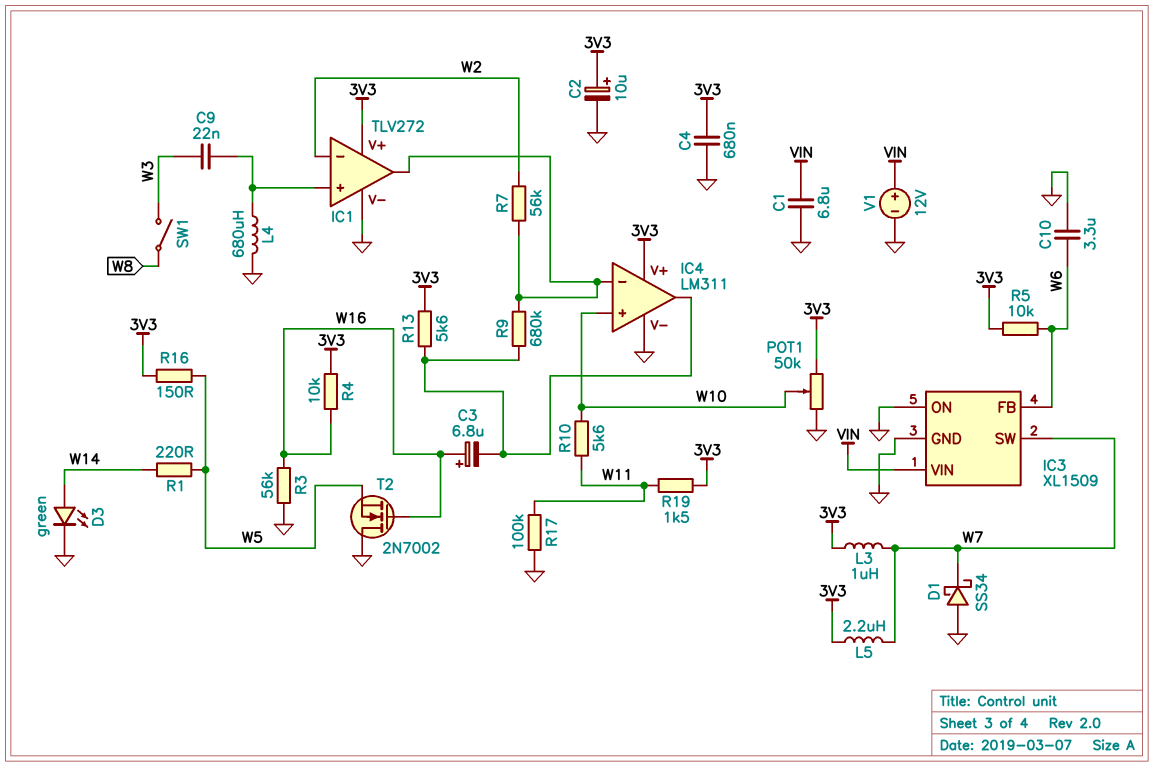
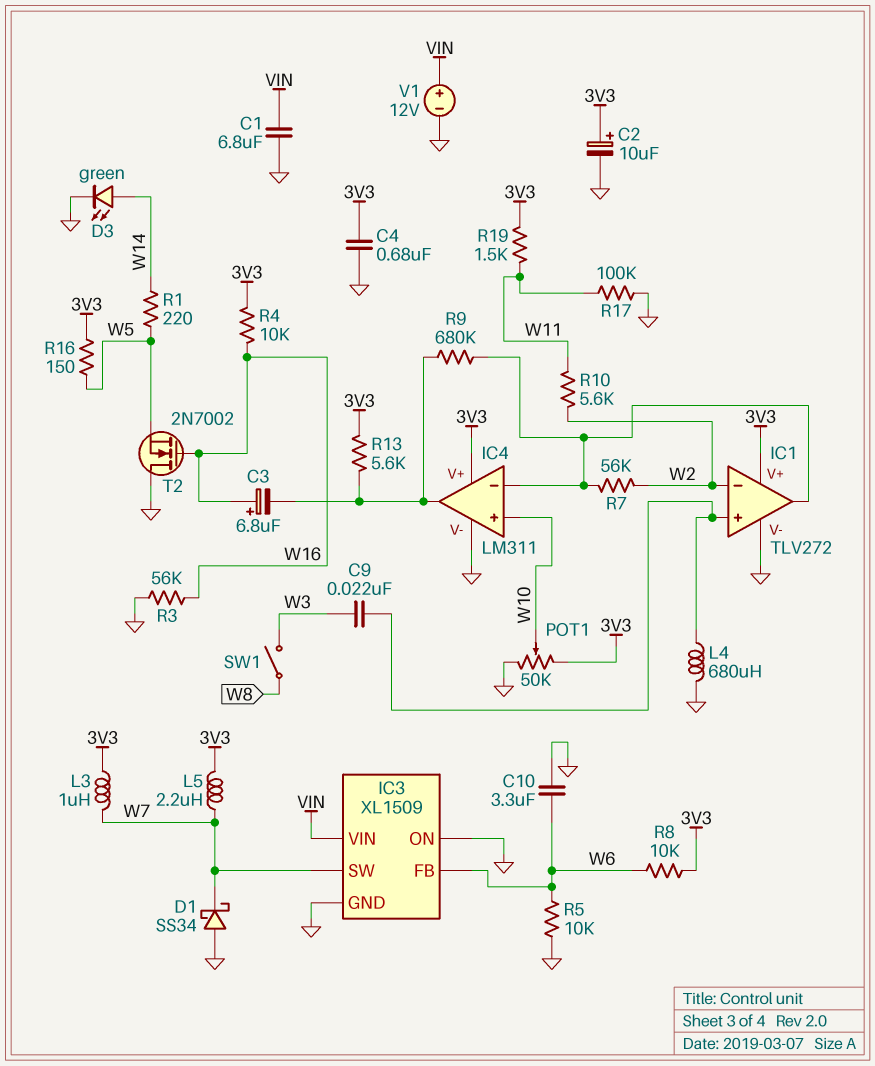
R5: 10k (3V3, W6) -> 10k (GND, W6)
R8: none -> 10k (3V3, W6)
R10: 5.6k (W10, W11) -> 5.6k (W2, W11)

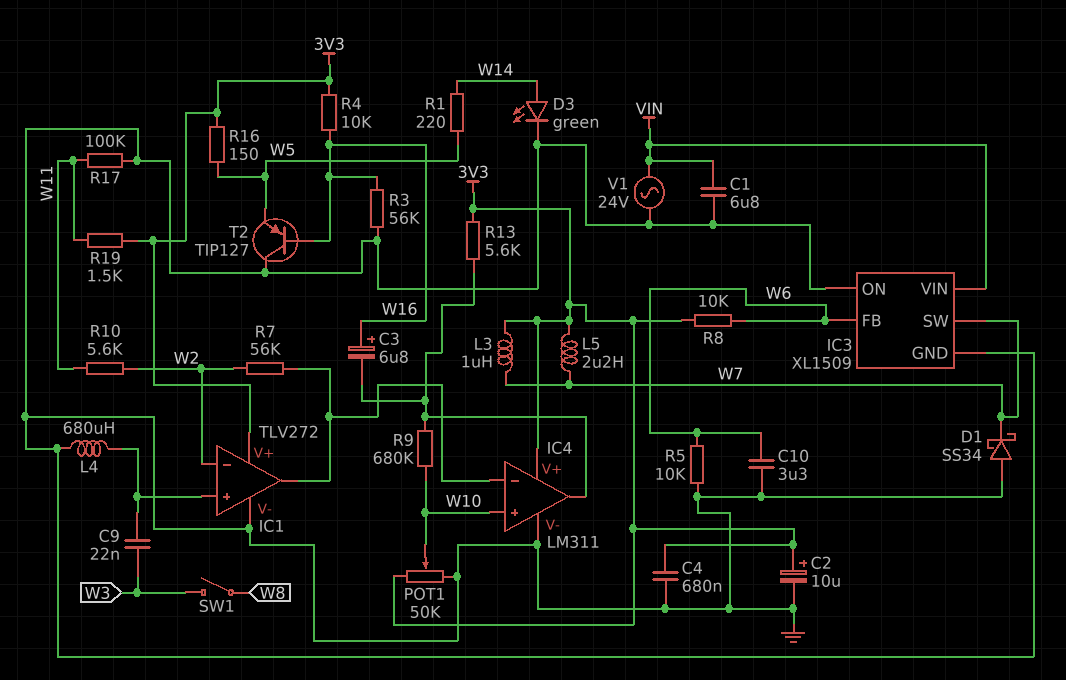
R9: 680k (IC1/out, IC4/out) -> 680k (IC4/out, W10)
T2: NMOS 2N7002 (G W16, D GND, S W5) -> PNP TIP127 (B W16, C GND, E W5)
V1: 12V (plus VIN, minus GND) -> AC 24V (GND, VIN)

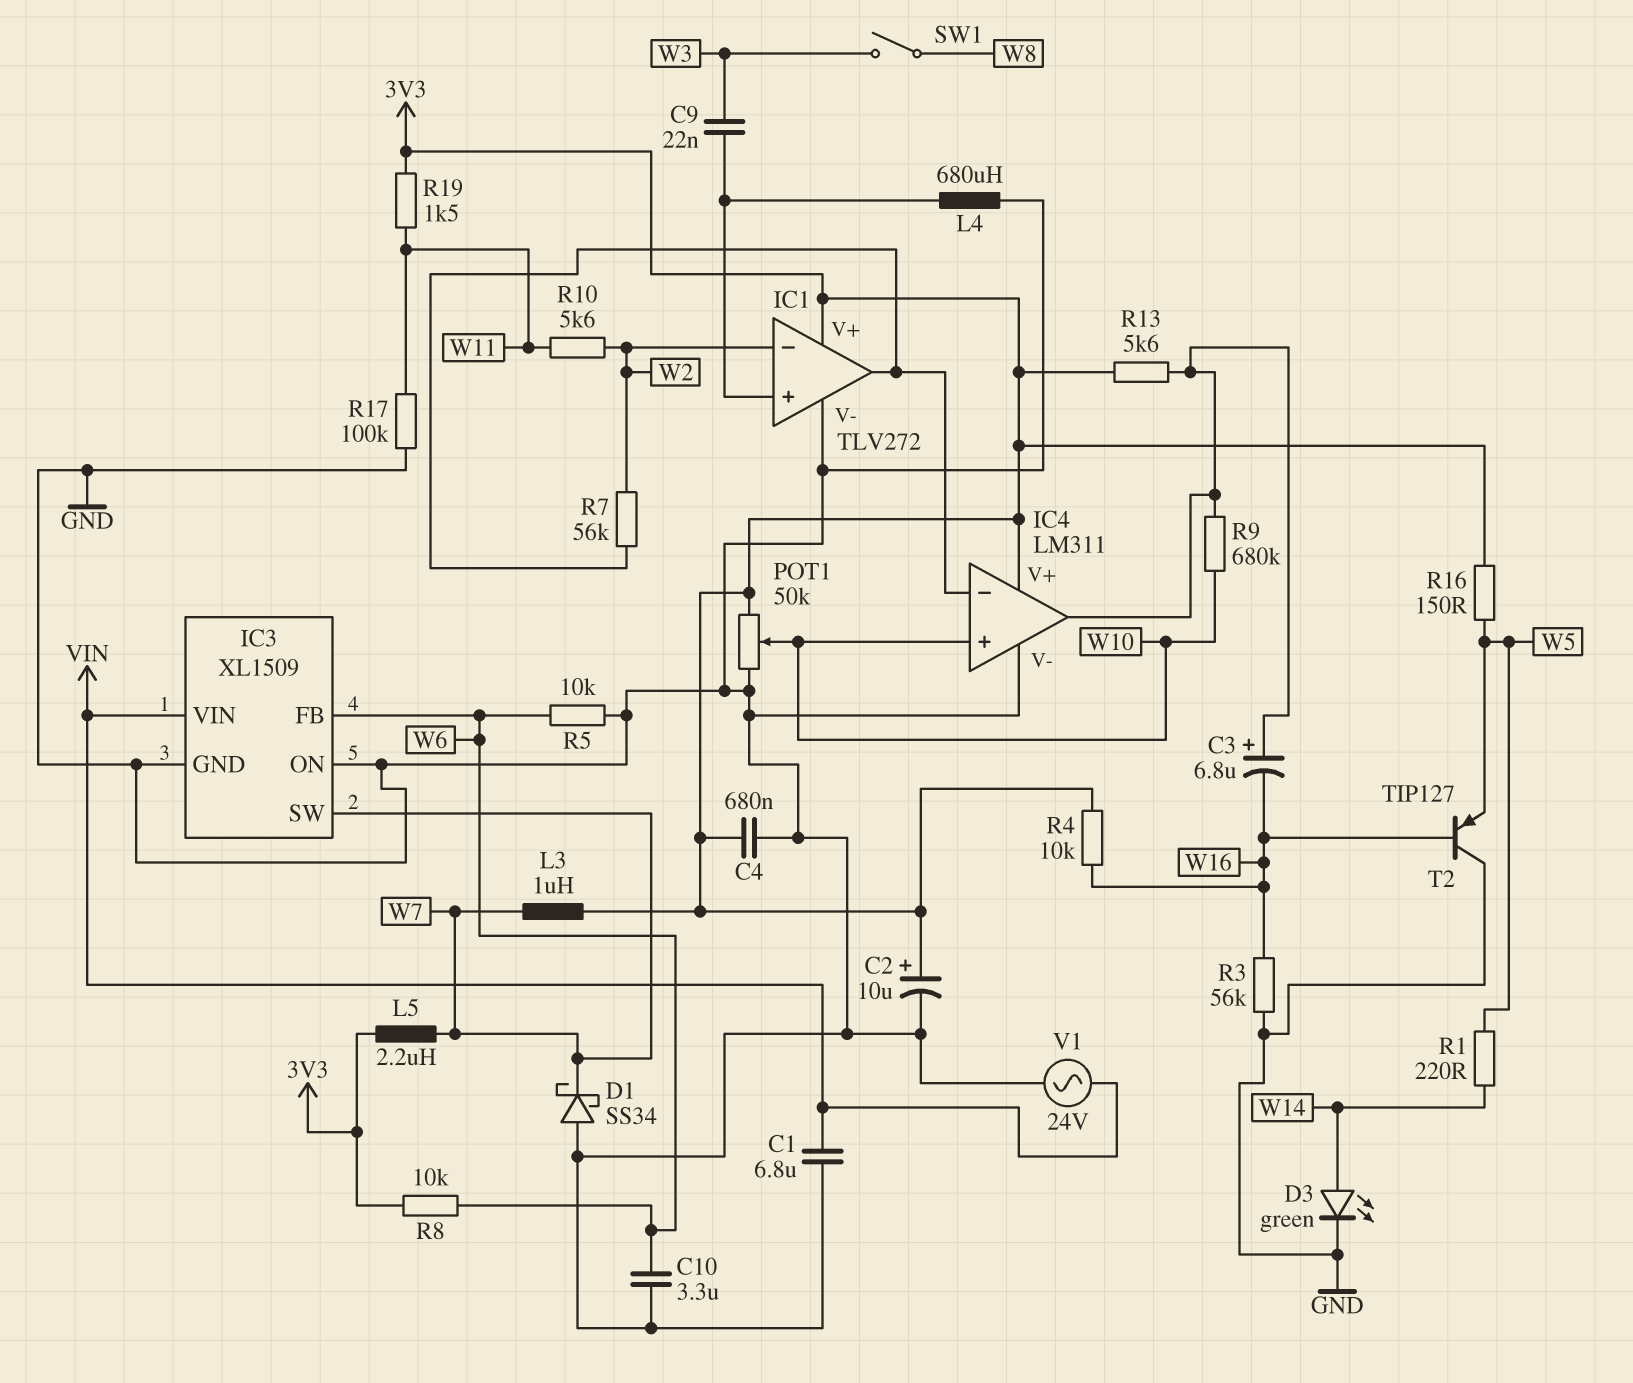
C3: 6.8uF (plus W16, minus IC4/out) -> 6.8uF (plus IC4/out, minus W16)

